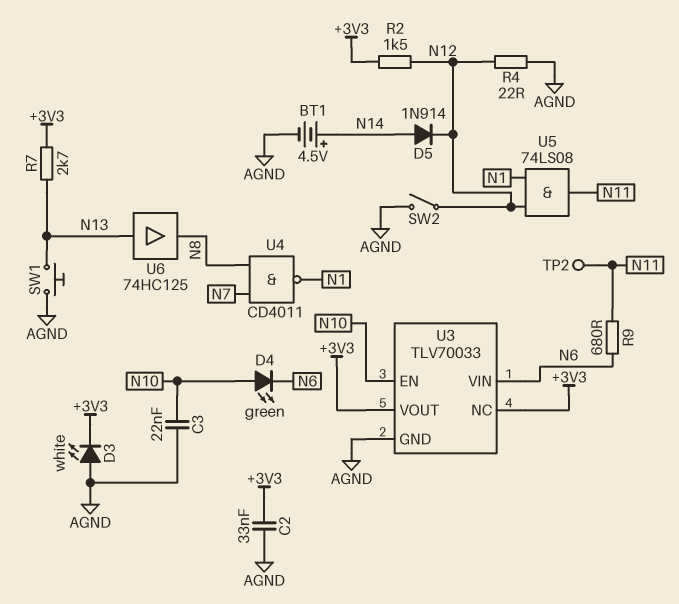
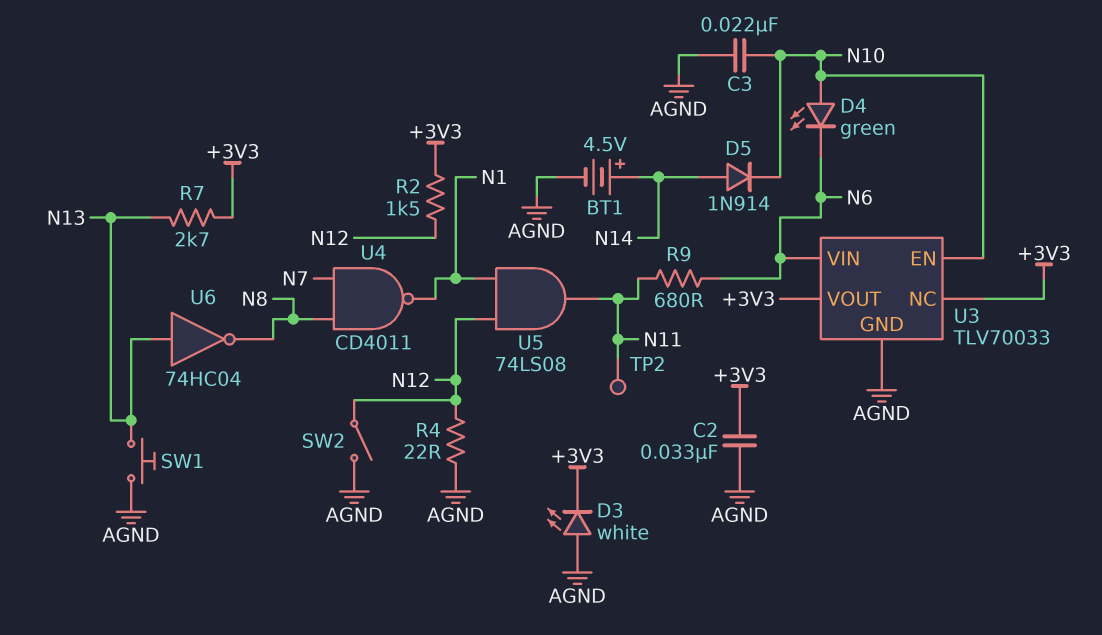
D5: diode 1N914 (A N14, K N12) -> diode 1N914 (A N14, K N10)
U6: buffer 74HC125 (in N13, out N8) -> NOT 74HC04 (in N13, out N8)

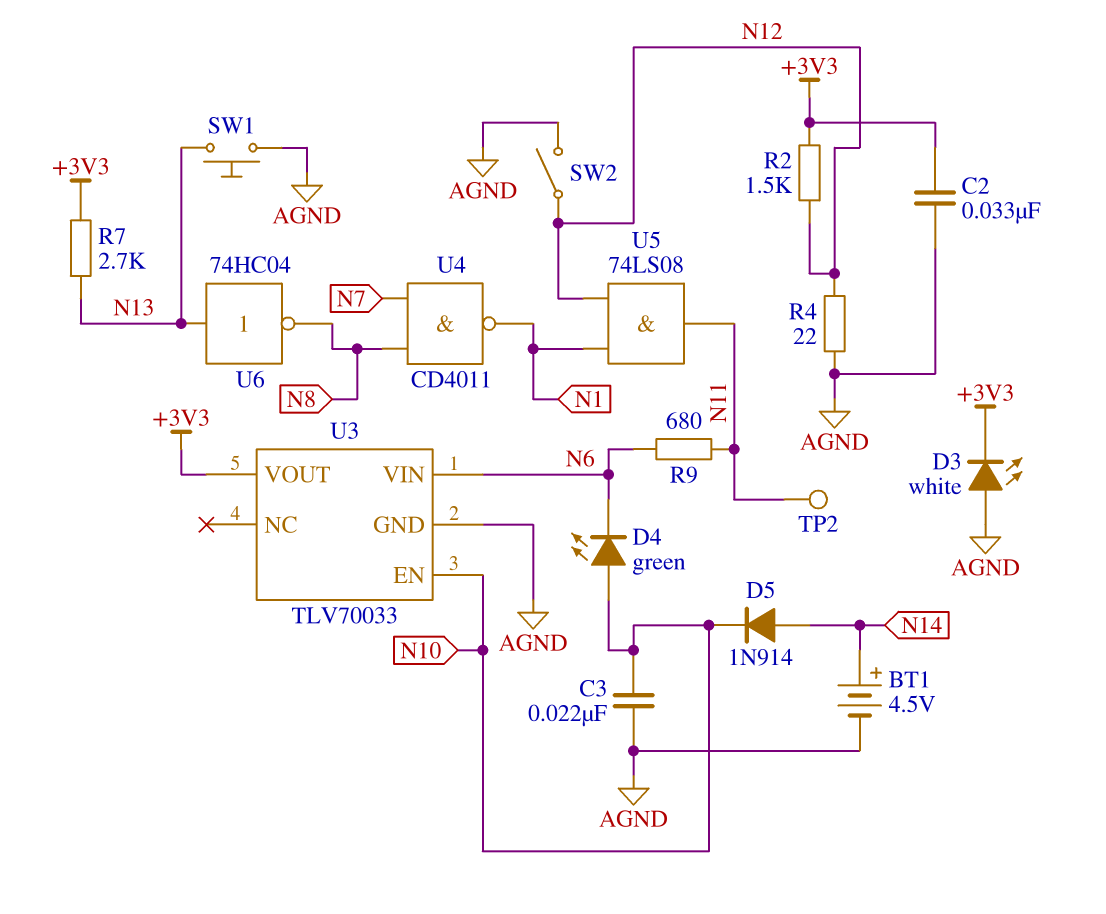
U3 pin NC: +3V3 -> none

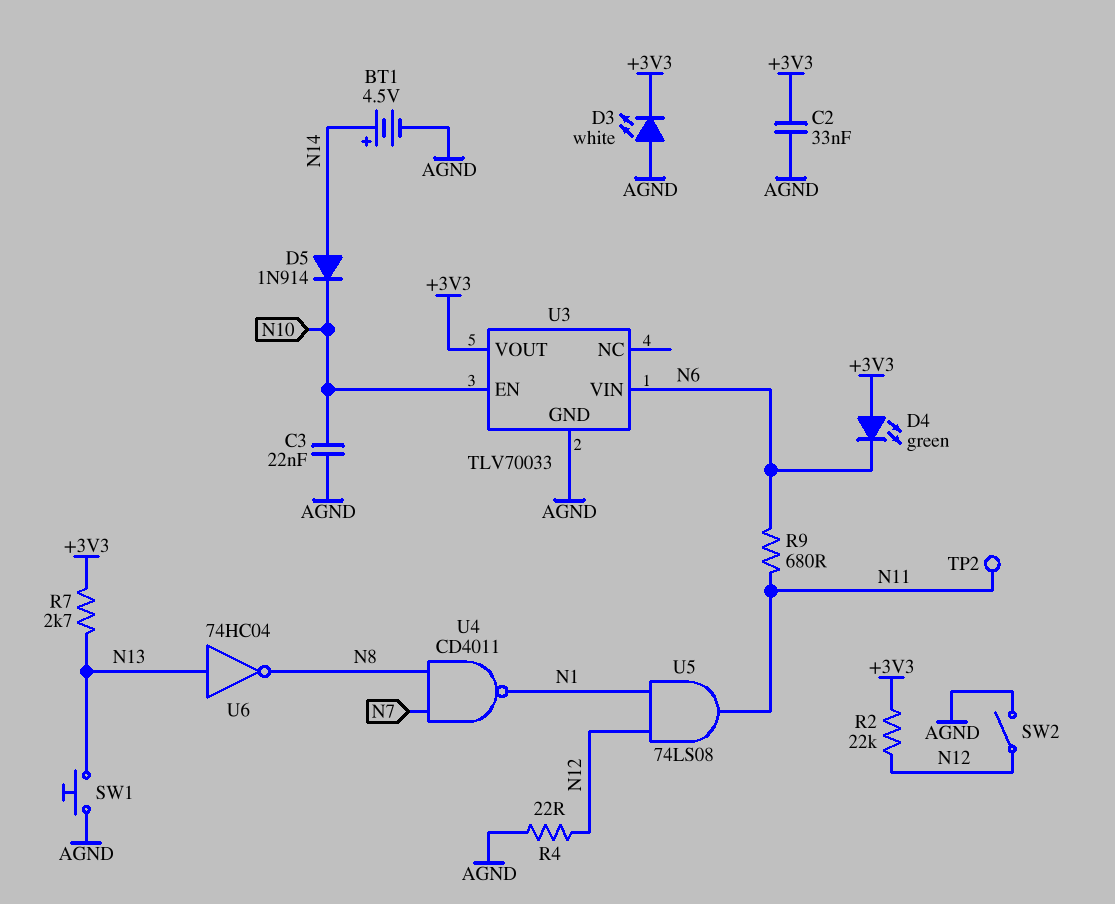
D4: LED green (A N10, K N6) -> LED green (A +3V3, K N6)
R2: 1.5k (+3V3, N12) -> 22k (+3V3, N12)

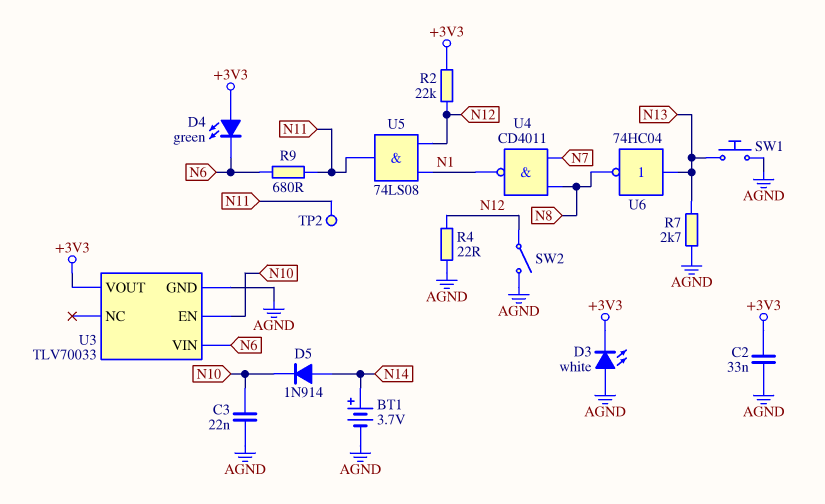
BT1: 4.5V (plus N14, minus AGND) -> 3.7V (plus N14, minus AGND)
R7: 2.7k (+3V3, N13) -> 2.7k (AGND, N13)

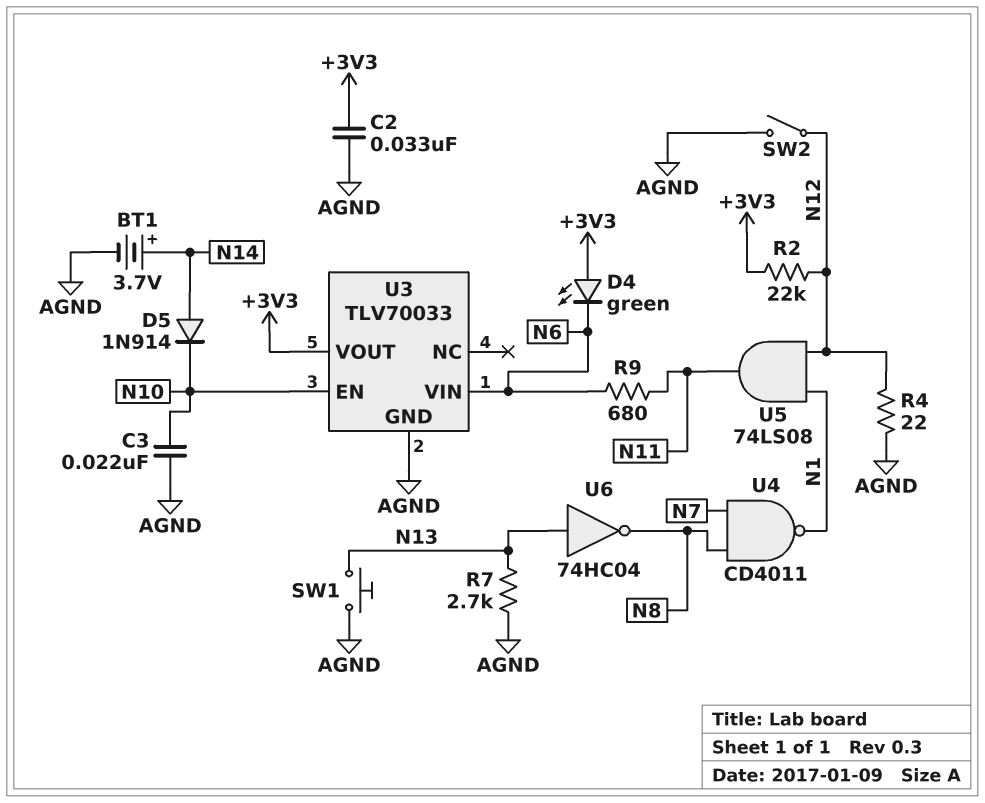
D3: LED white (A AGND, K +3V3) -> none
TP2: test point (N11) -> none

